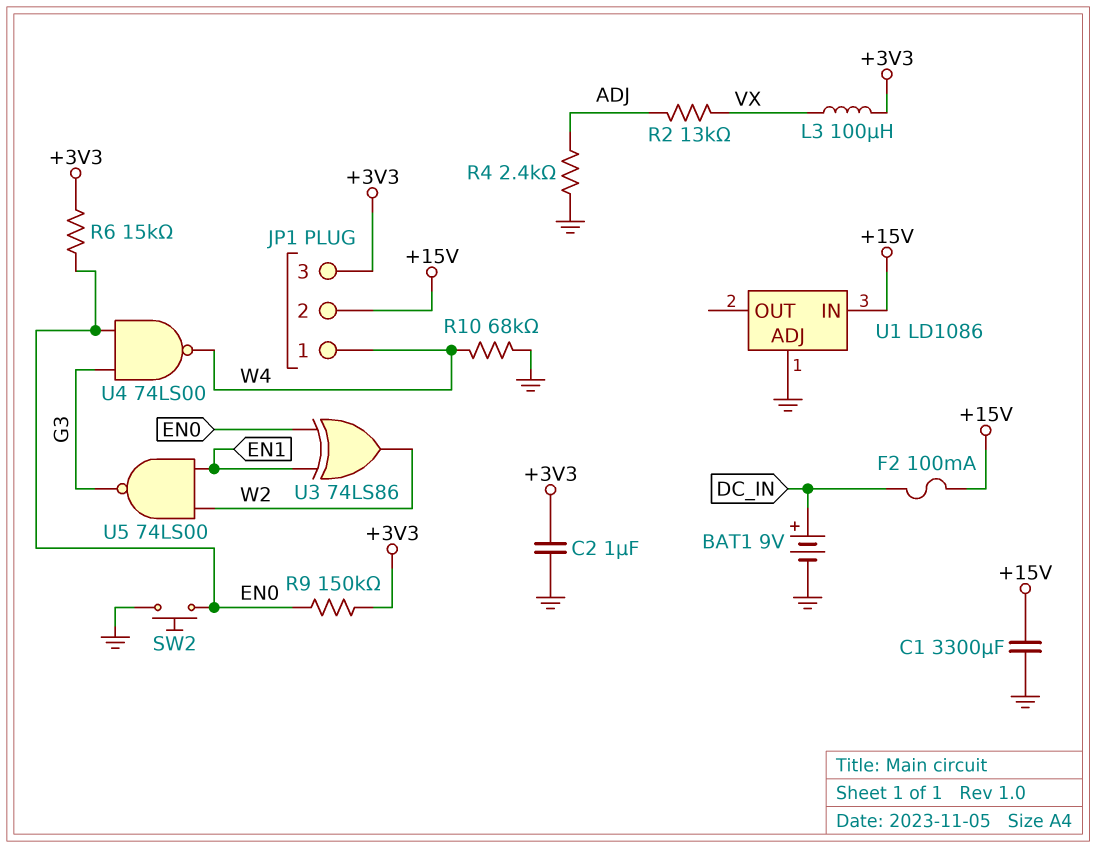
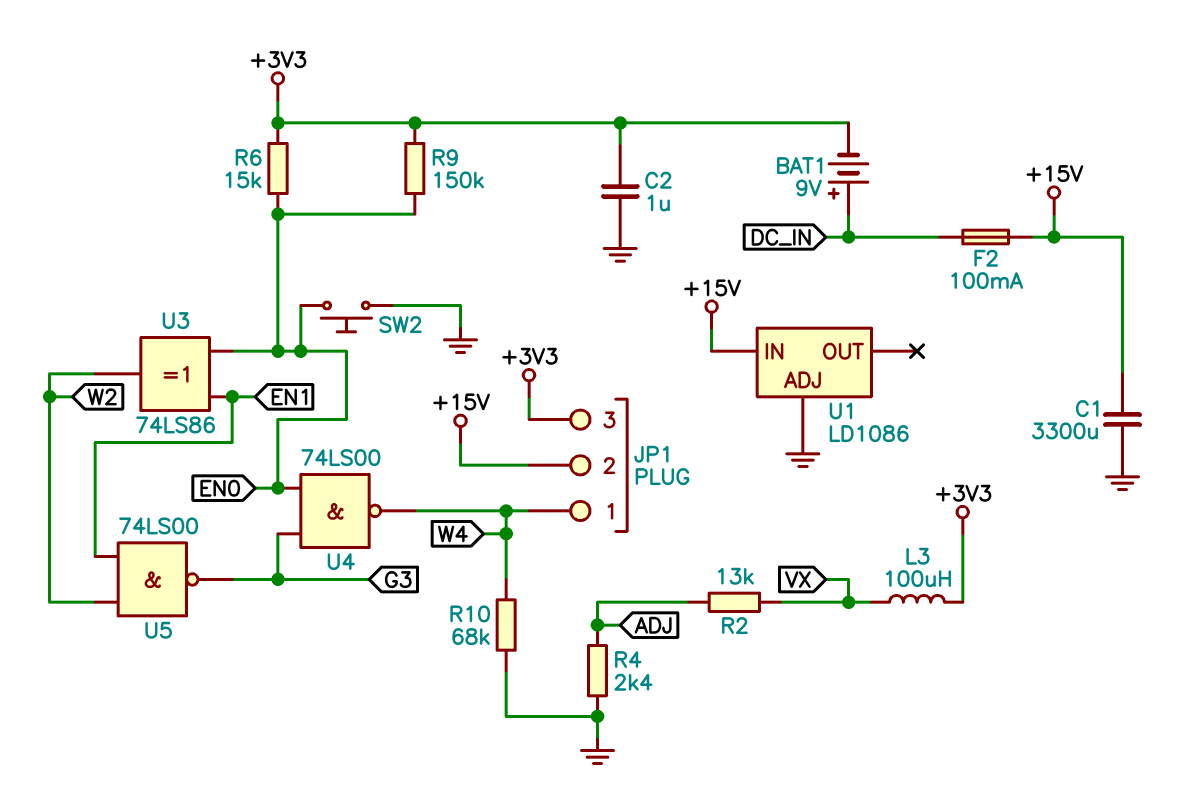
BAT1: 9V (plus DC_IN, minus GND) -> 9V (plus DC_IN, minus +3V3)

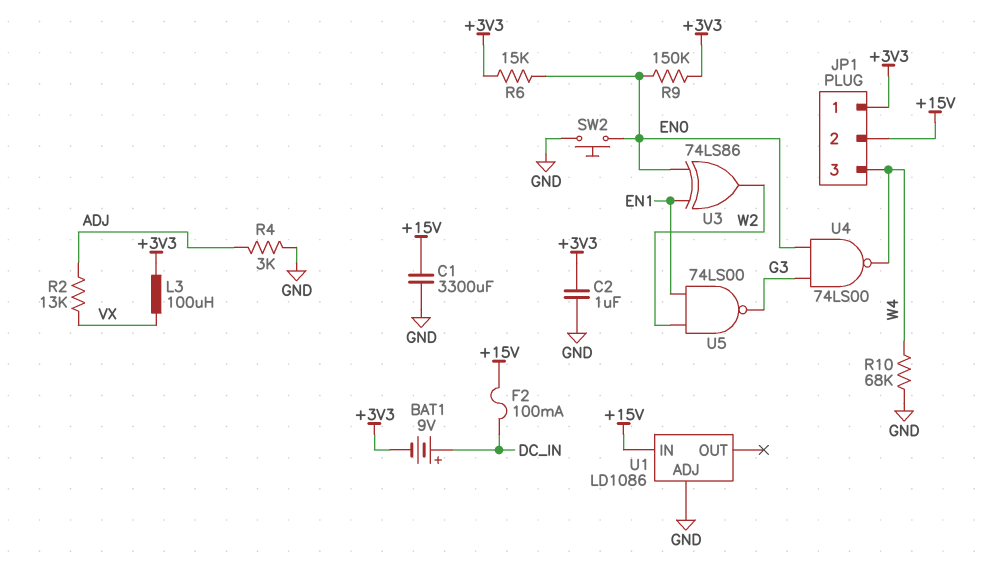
JP1 pin 1: W4 -> +3V3
JP1 pin 3: +3V3 -> W4
R4: 2.4k (ADJ, GND) -> 3k (ADJ, GND)

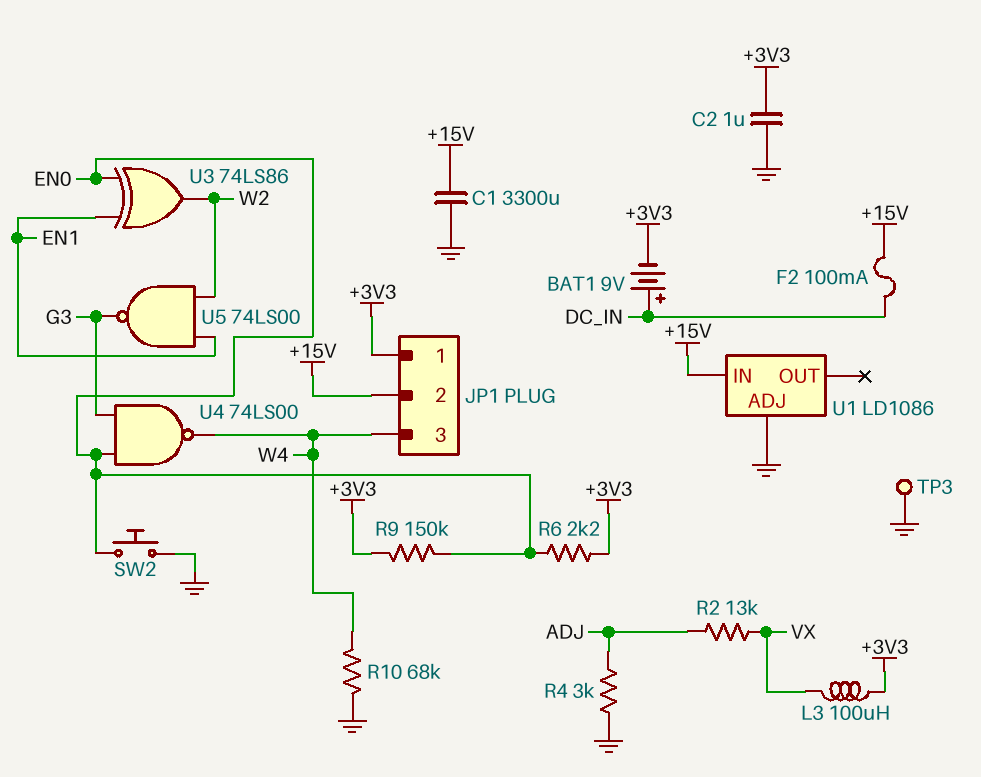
R6: 15k (+3V3, EN0) -> 2.2k (+3V3, EN0)
TP3: none -> test point (GND)

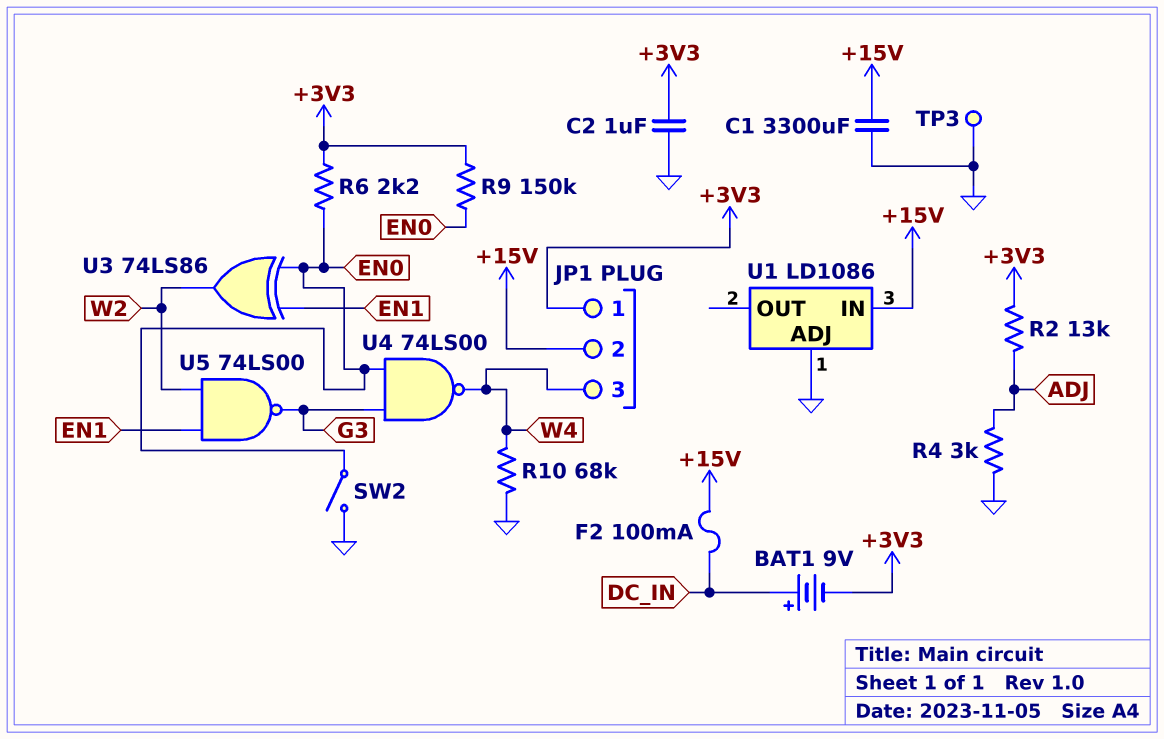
L3: 100uH (+3V3, VX) -> none
R2: 13k (ADJ, VX) -> 13k (+3V3, ADJ)
SW2: button (EN0, GND) -> switch (EN0, GND)

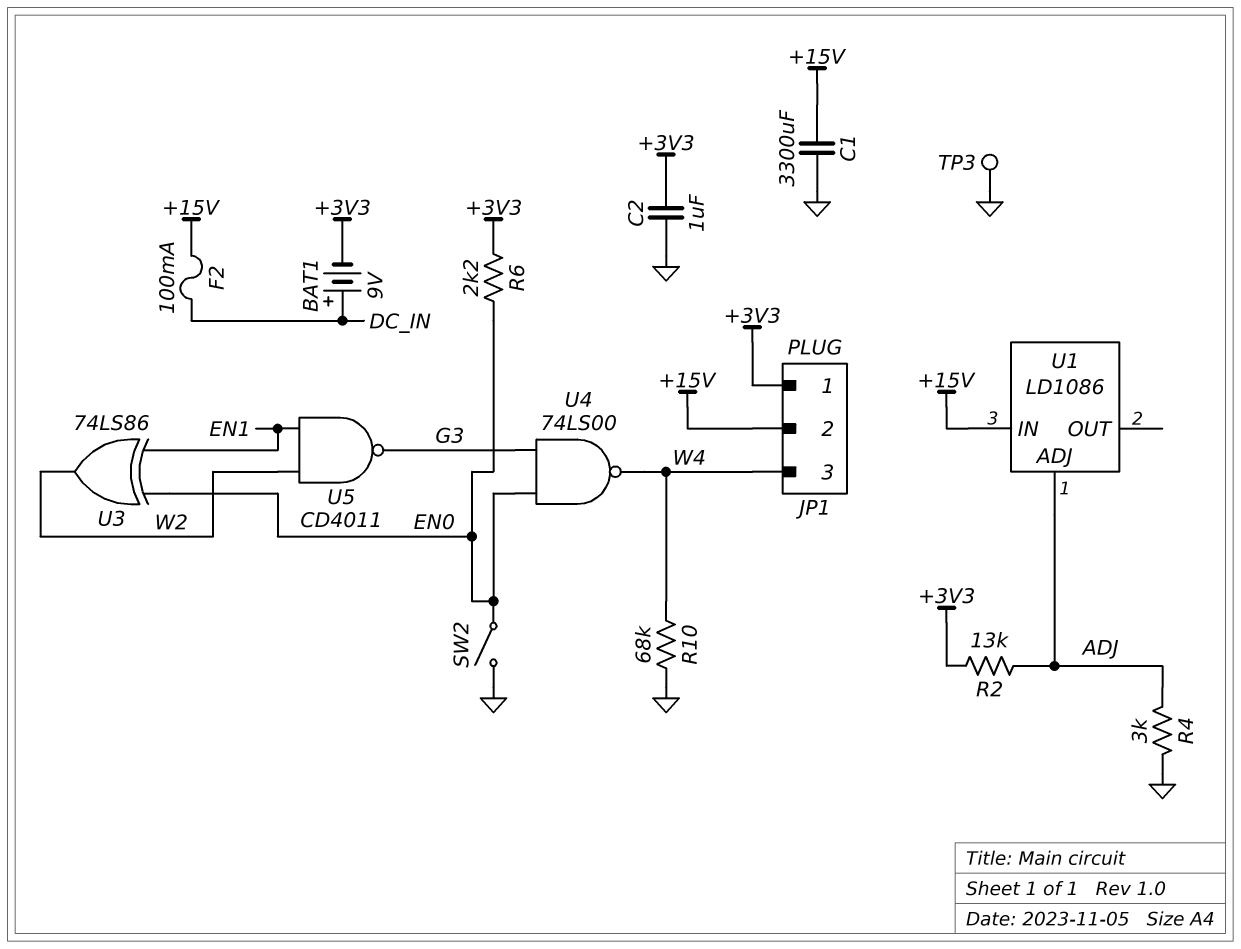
R9: 150k (+3V3, EN0) -> none
U1 pin ADJ: GND -> ADJ
U5: NAND 74LS00 (in EN1, in W2, out G3) -> NAND CD4011 (in EN1, in W2, out G3)

